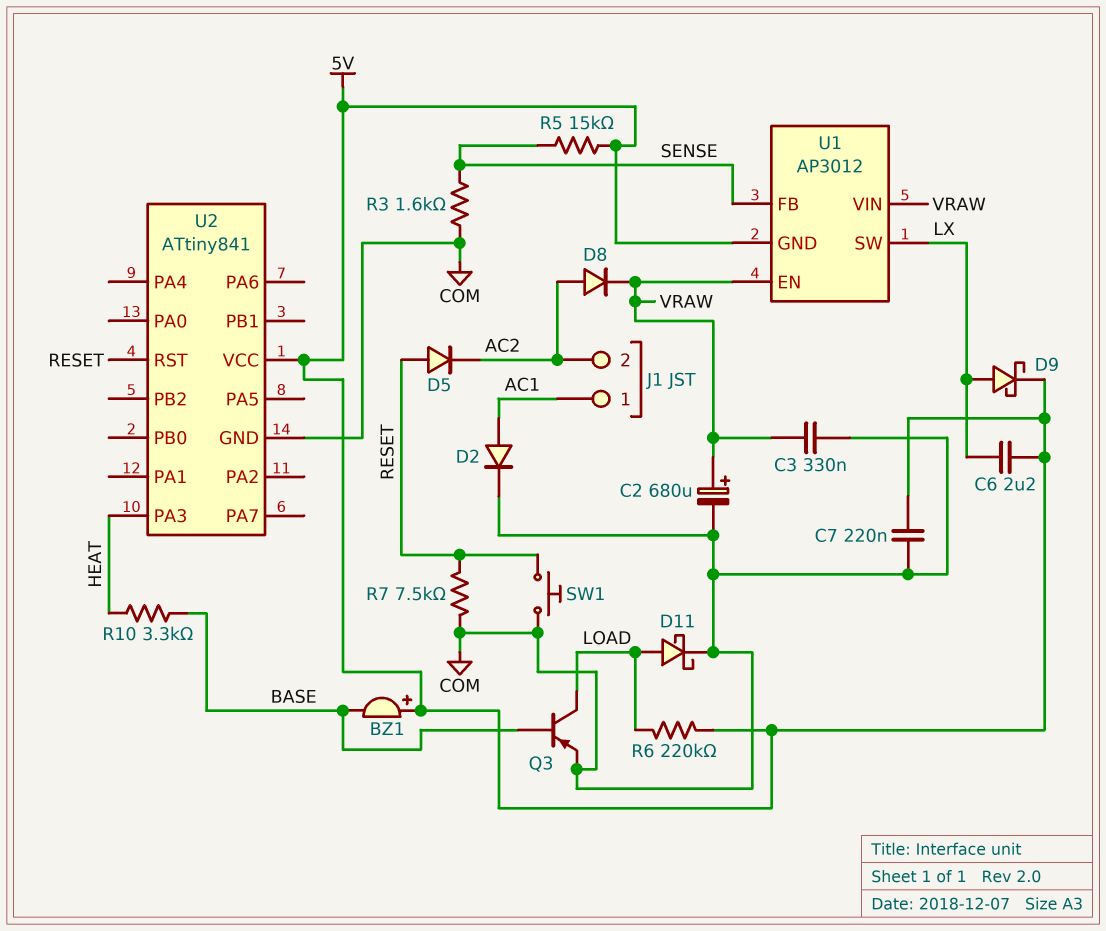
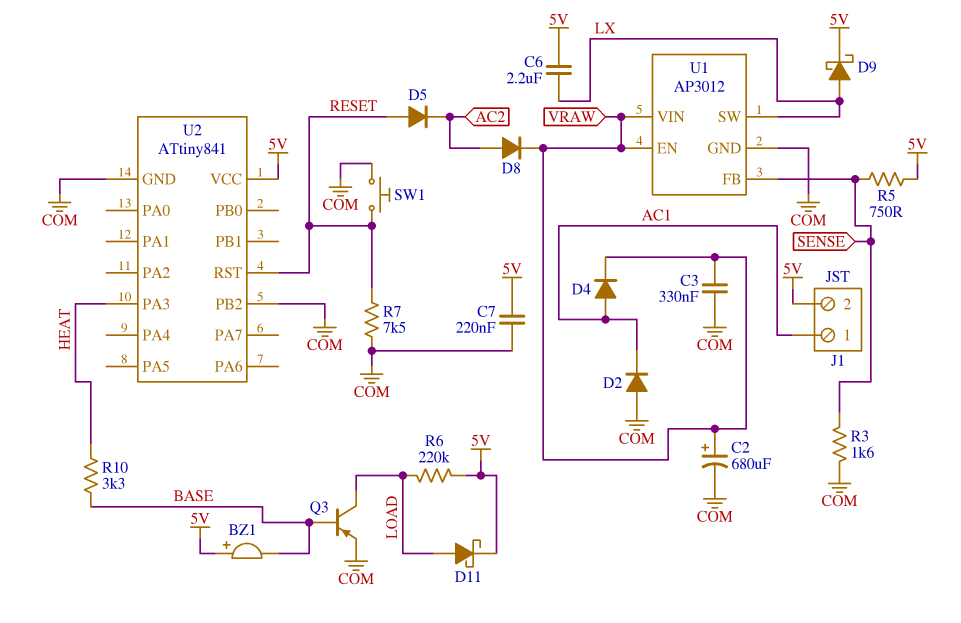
D2: diode (A AC1, K COM) -> diode (A COM, K AC1)
D4: none -> diode (A AC1, K VRAW)
D11: schottky (A LOAD, K COM) -> schottky (A LOAD, K 5V)
J1 pin 2: AC2 -> 5V
R5: 15k (5V, SENSE) -> 750 (5V, SENSE)
U1 pin GND: 5V -> COM
U2 pin PB2: none -> COM

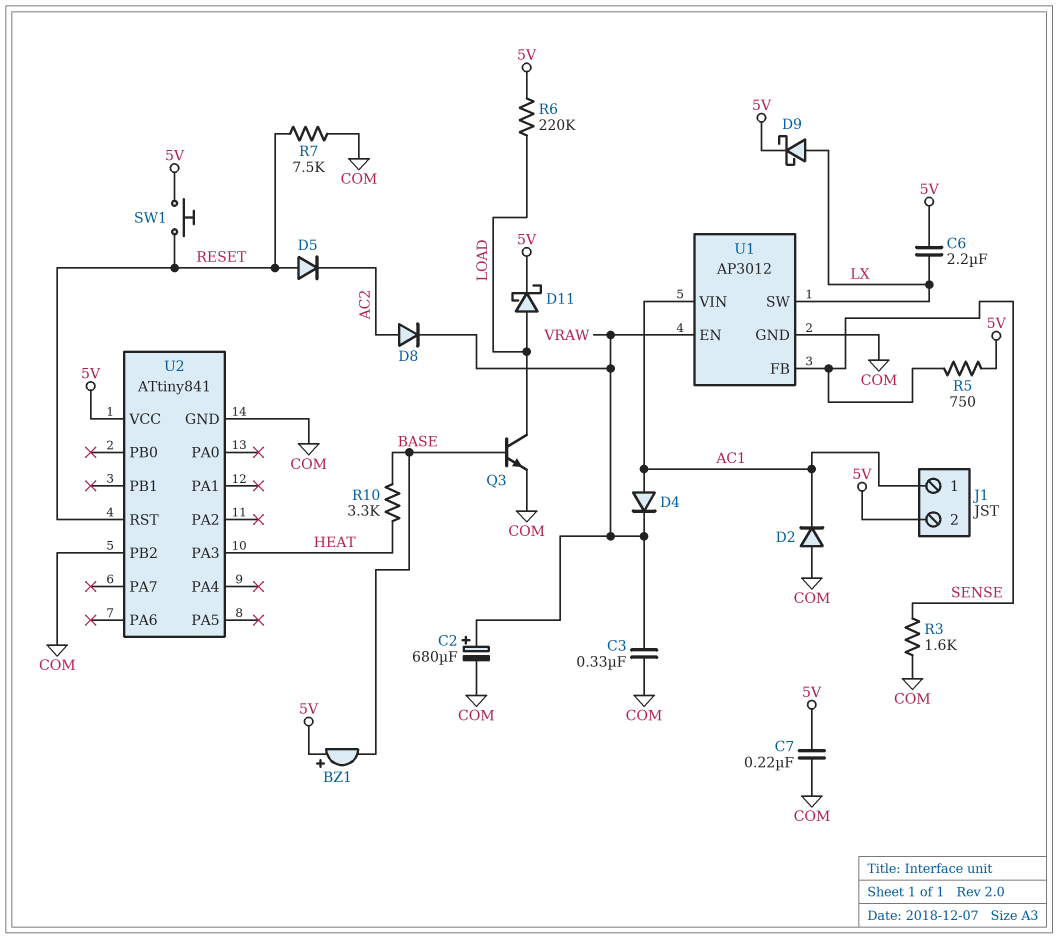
Q3: PNP (B BASE, C LOAD, E COM) -> NPN (B BASE, C LOAD, E COM)
SW1: button (COM, RESET) -> button (5V, RESET)
U1 pin VIN: VRAW -> AC1

